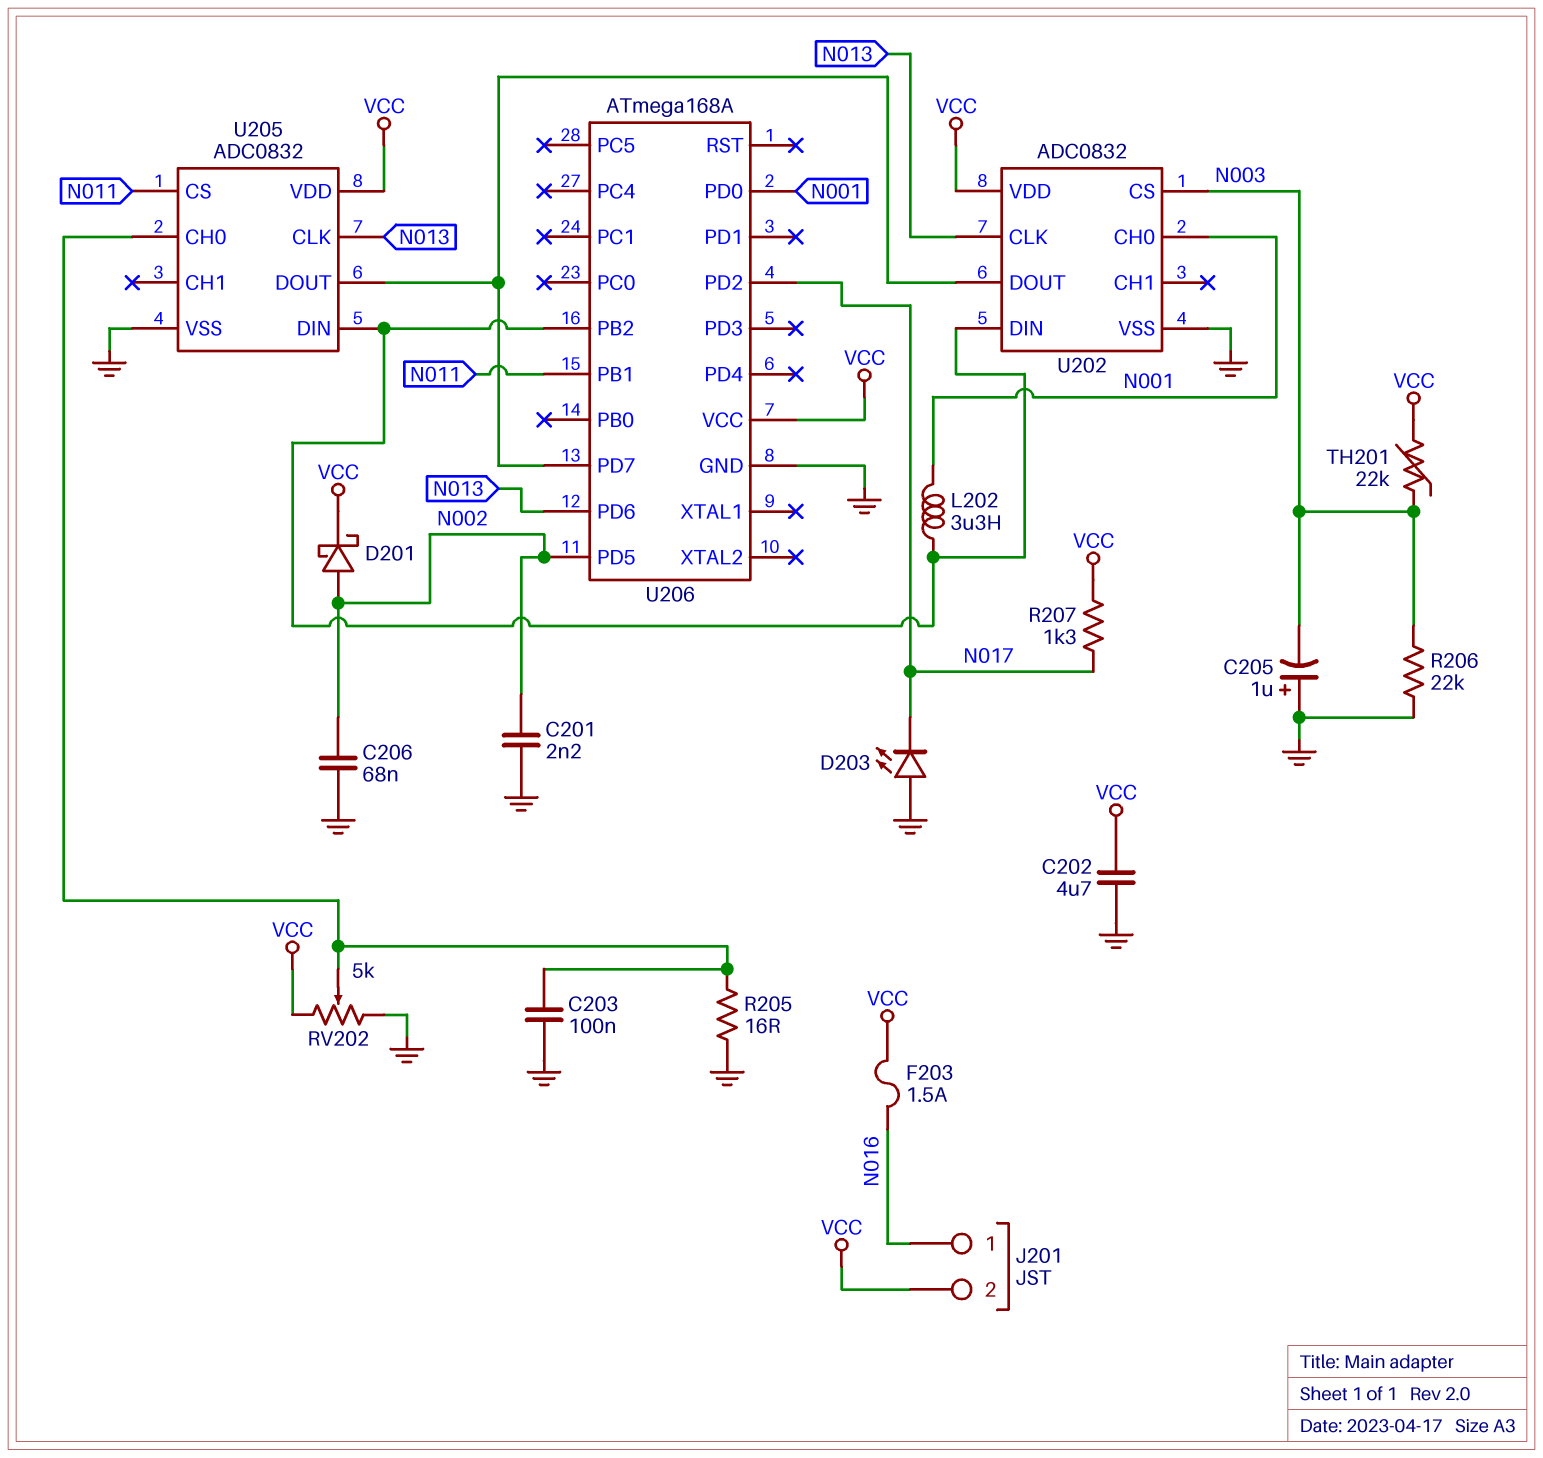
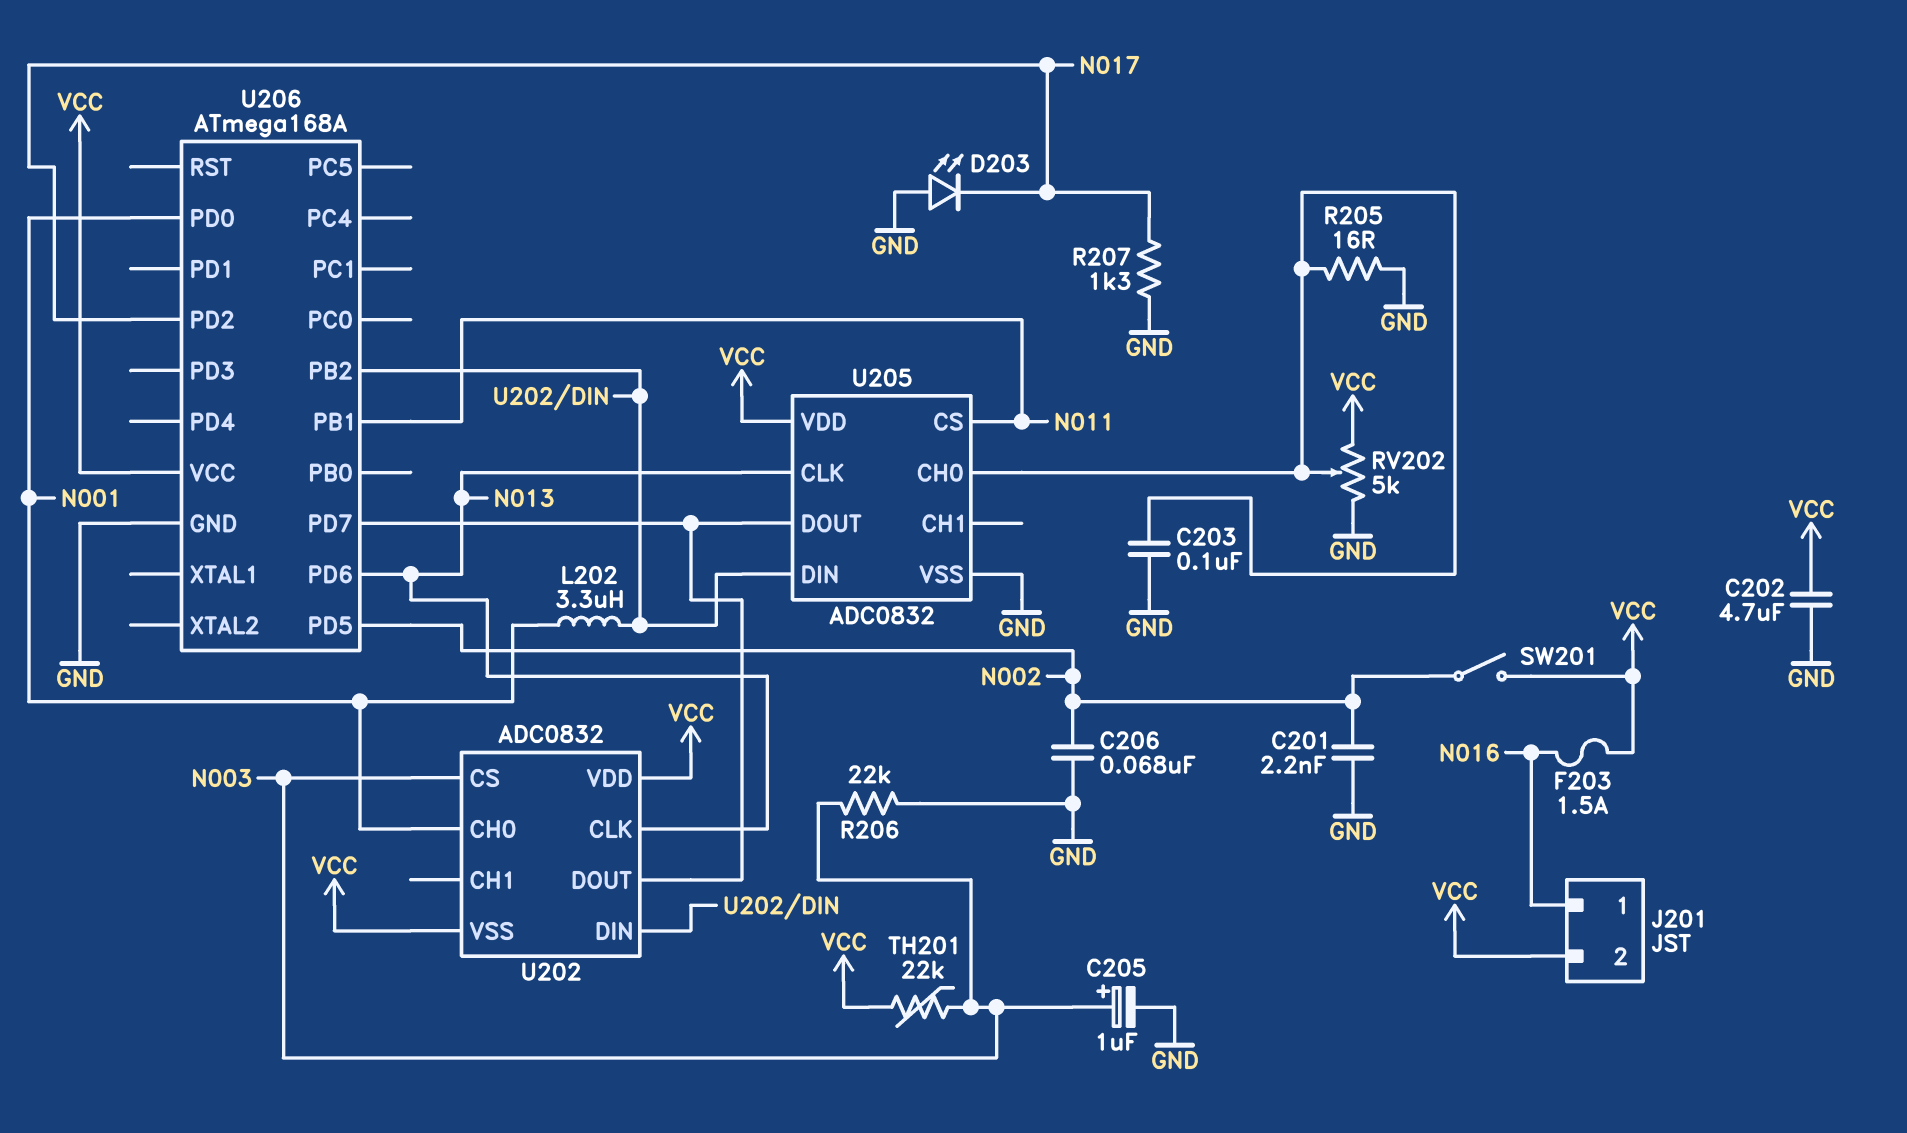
C205: 1uF (plus GND, minus N003) -> 1uF (plus N003, minus GND)
D201: schottky (A N002, K VCC) -> none
R207: 1.3k (N017, VCC) -> 1.3k (GND, N017)
SW201: none -> switch (N002, VCC)
U202 pin VSS: GND -> VCC

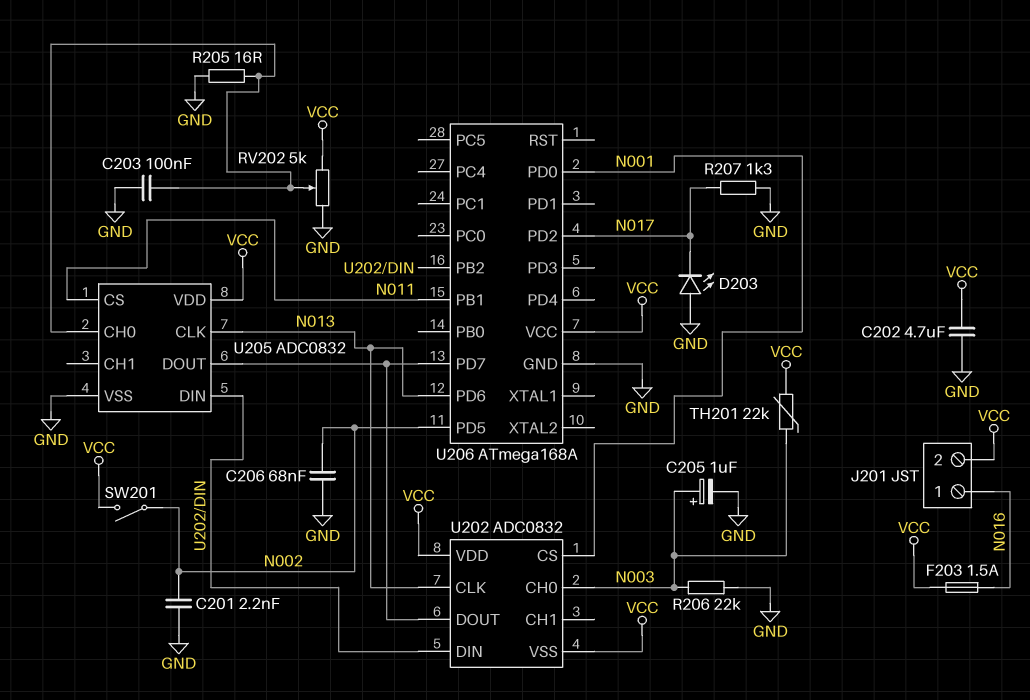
L202: 3.3uH (N001, U202/DIN) -> none
U202 pin CH0: N001 -> N003
U202 pin CS: N003 -> N001

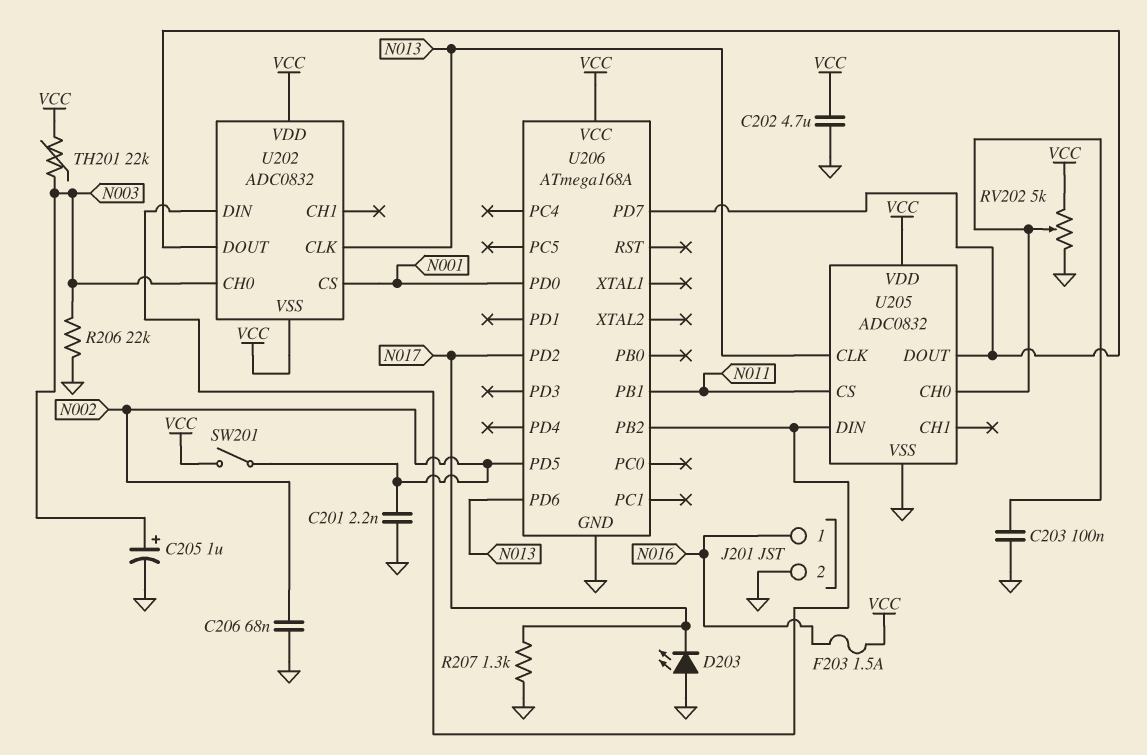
J201 pin 2: VCC -> GND
R205: 16 (GND, U205/CH0) -> none

